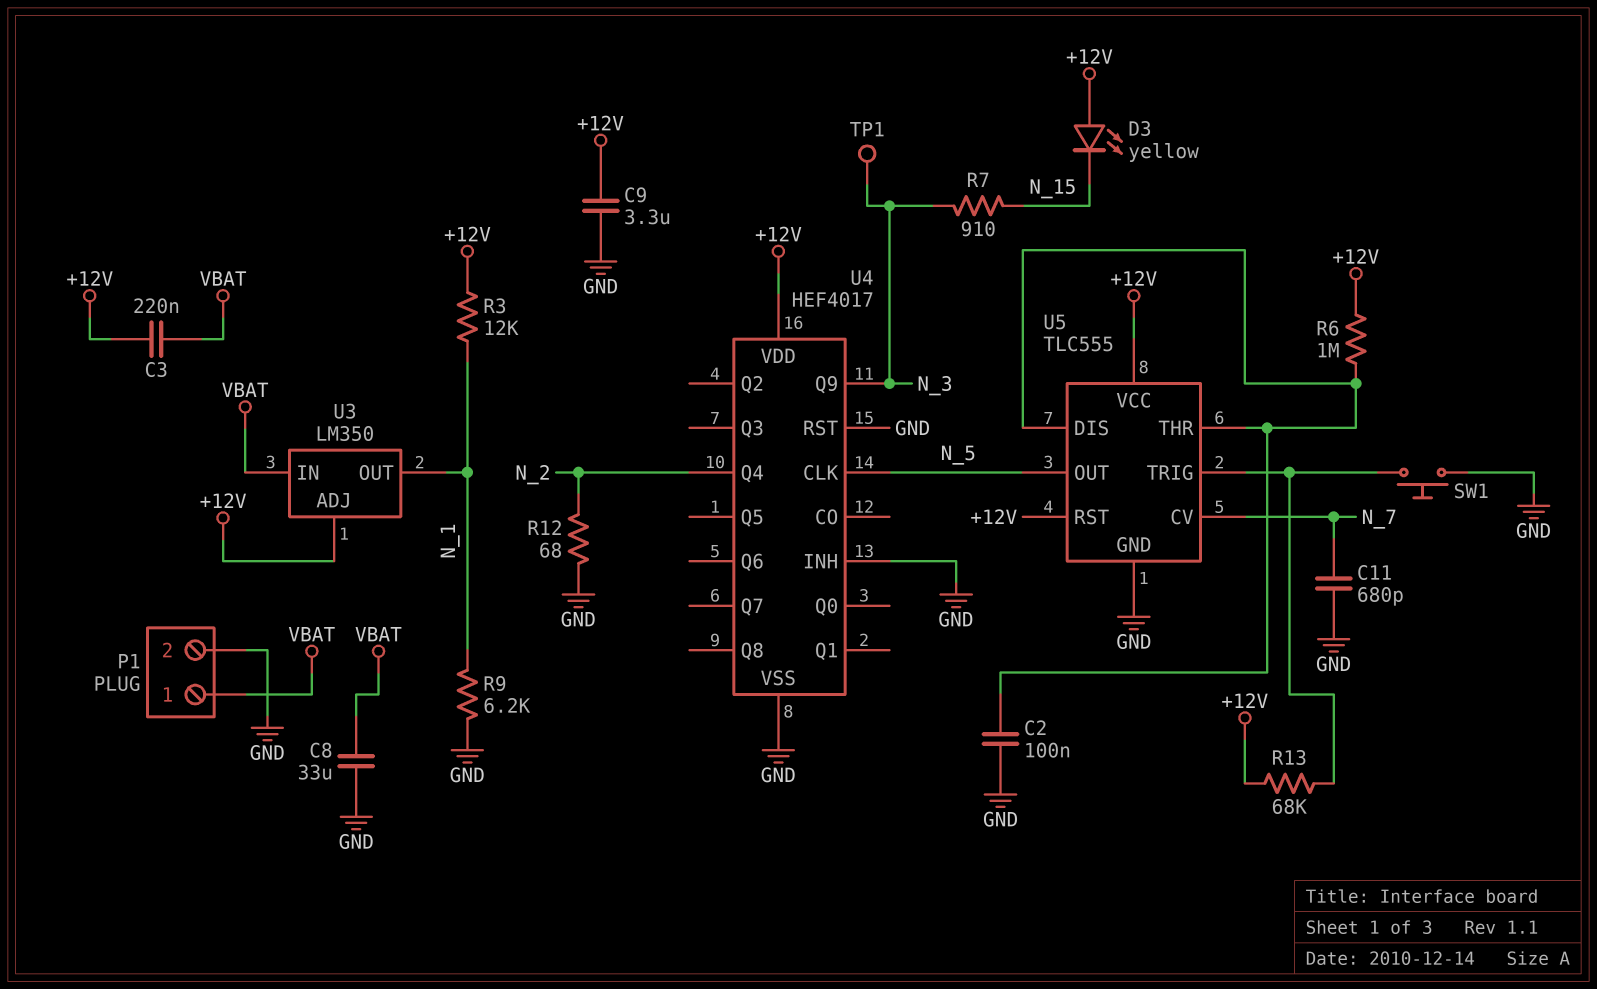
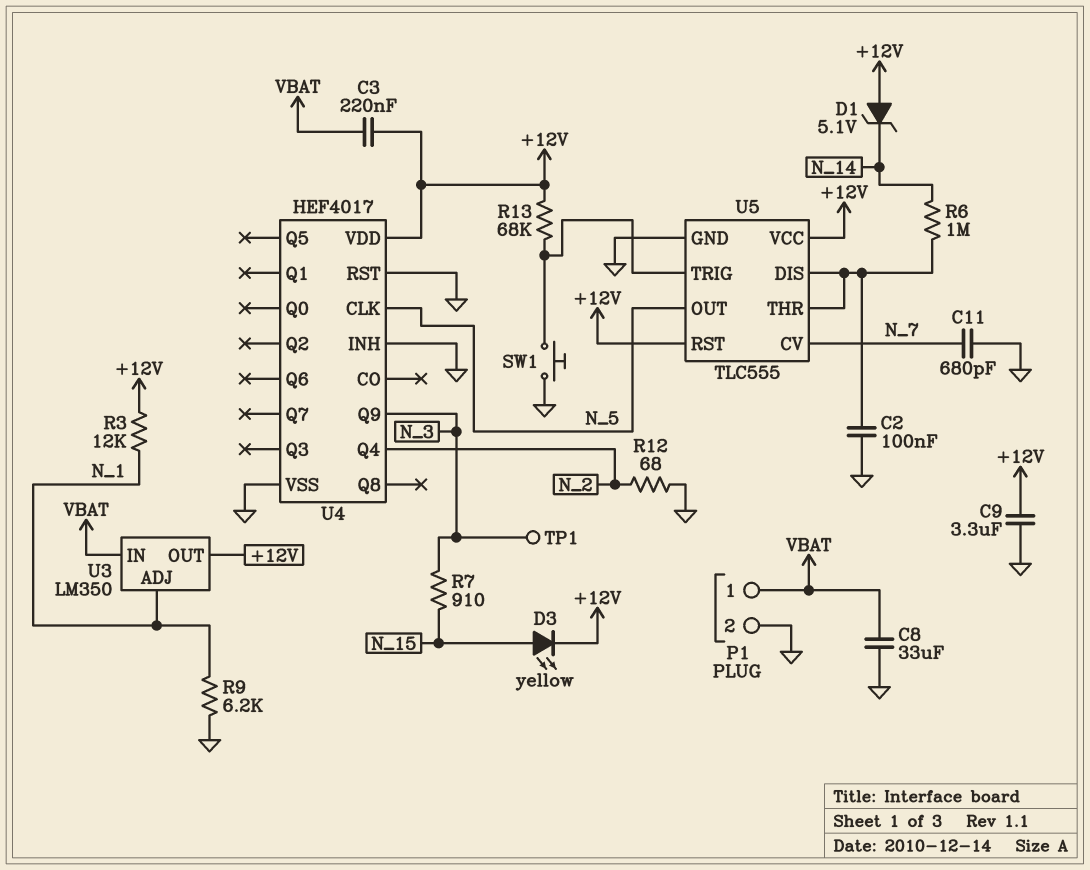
D1: none -> zener 5.1V (A +12V, K N_14)
D3: LED yellow (A +12V, K N_15) -> LED yellow (A N_15, K +12V)
R6: 1M (+12V, U5/DIS) -> 1M (N_14, U5/DIS)
U3 pin ADJ: +12V -> N_1
U3 pin OUT: N_1 -> +12V

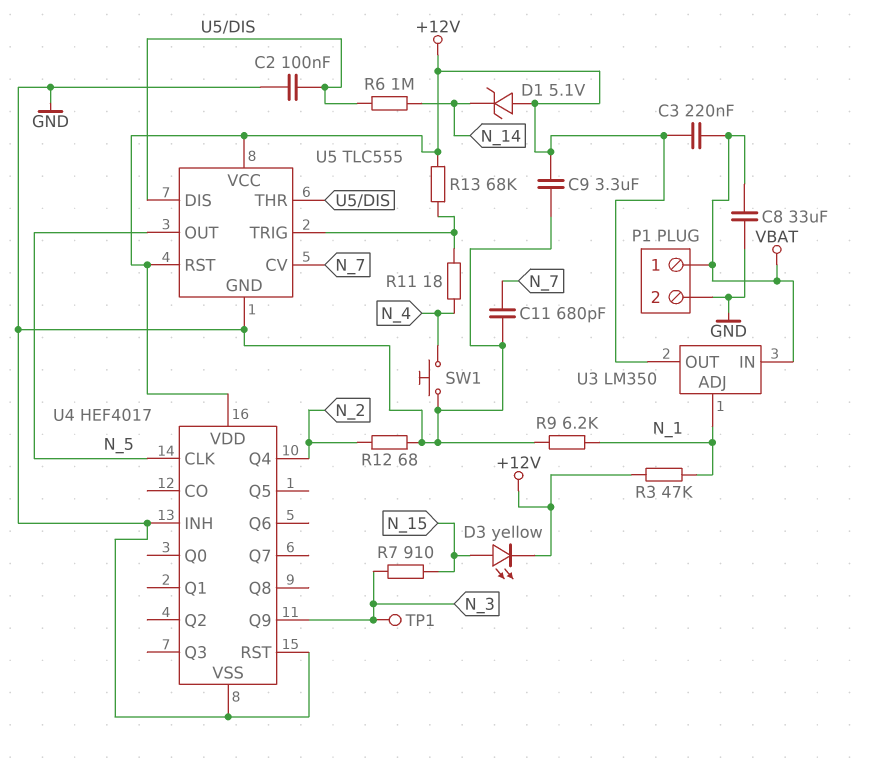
R3: 12k (+12V, N_1) -> 47k (+12V, N_1)
R11: none -> 18 (N_4, U5/TRIG)
SW1: button (GND, U5/TRIG) -> button (GND, N_4)

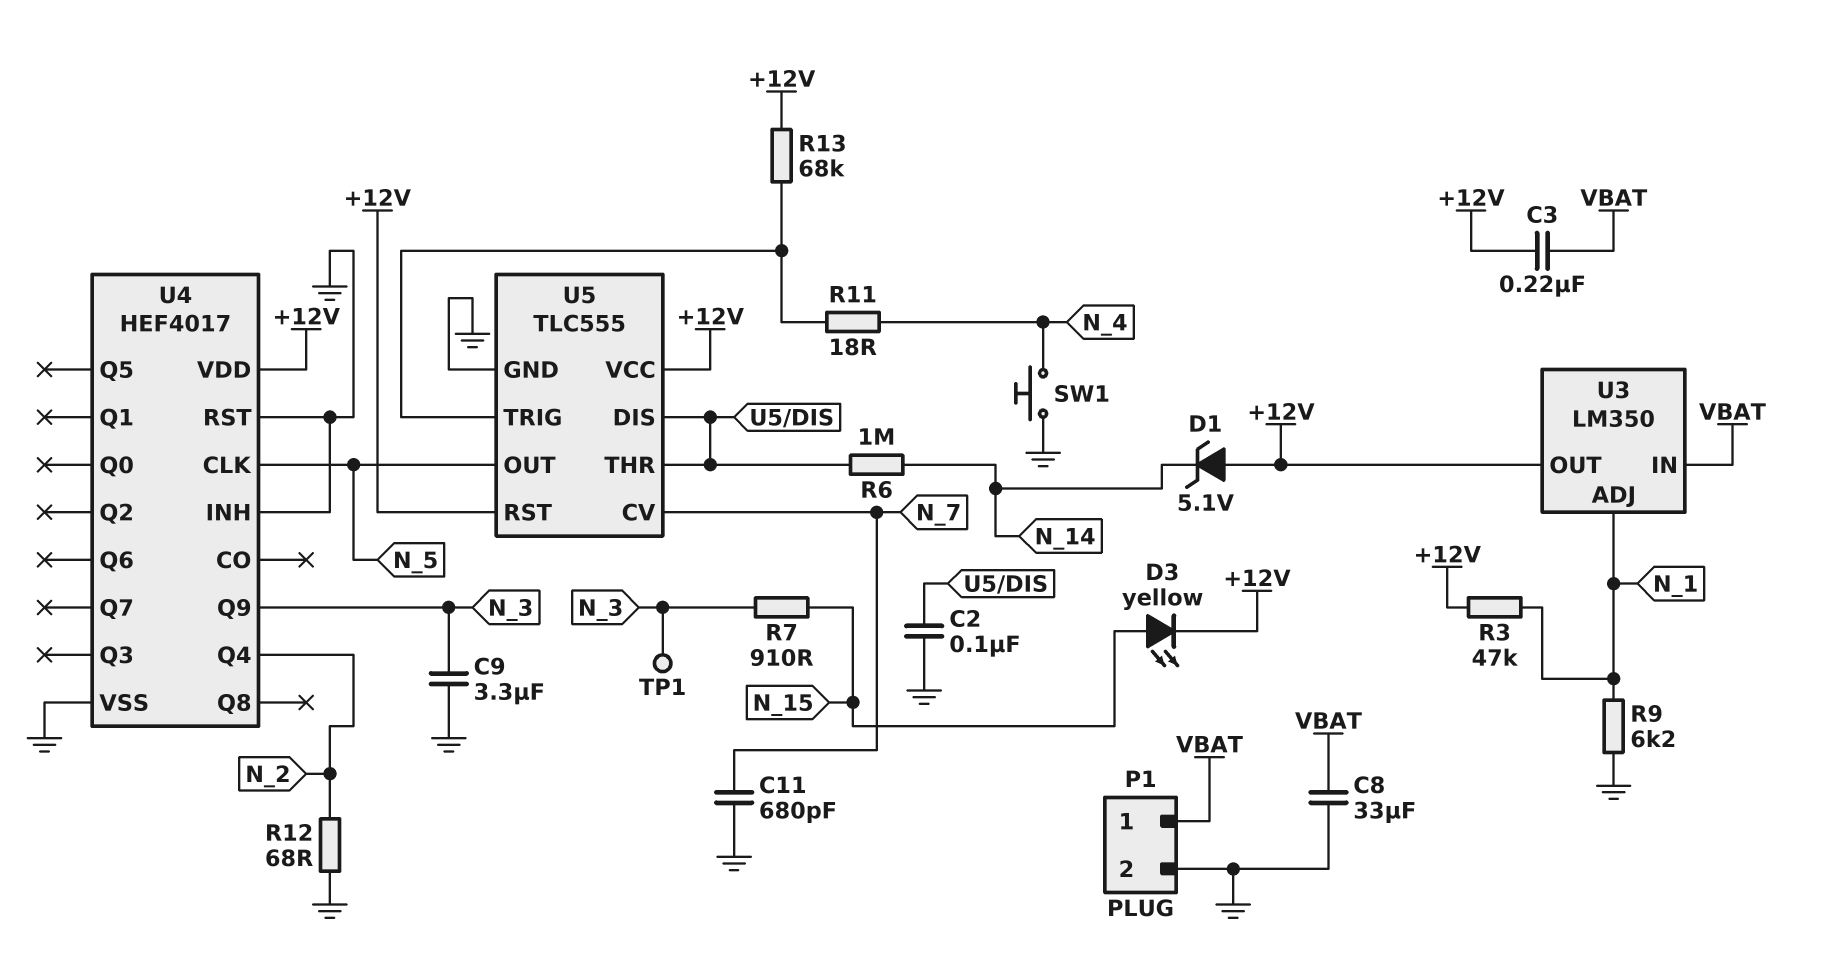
C9: 3.3uF (+12V, GND) -> 3.3uF (GND, N_3)

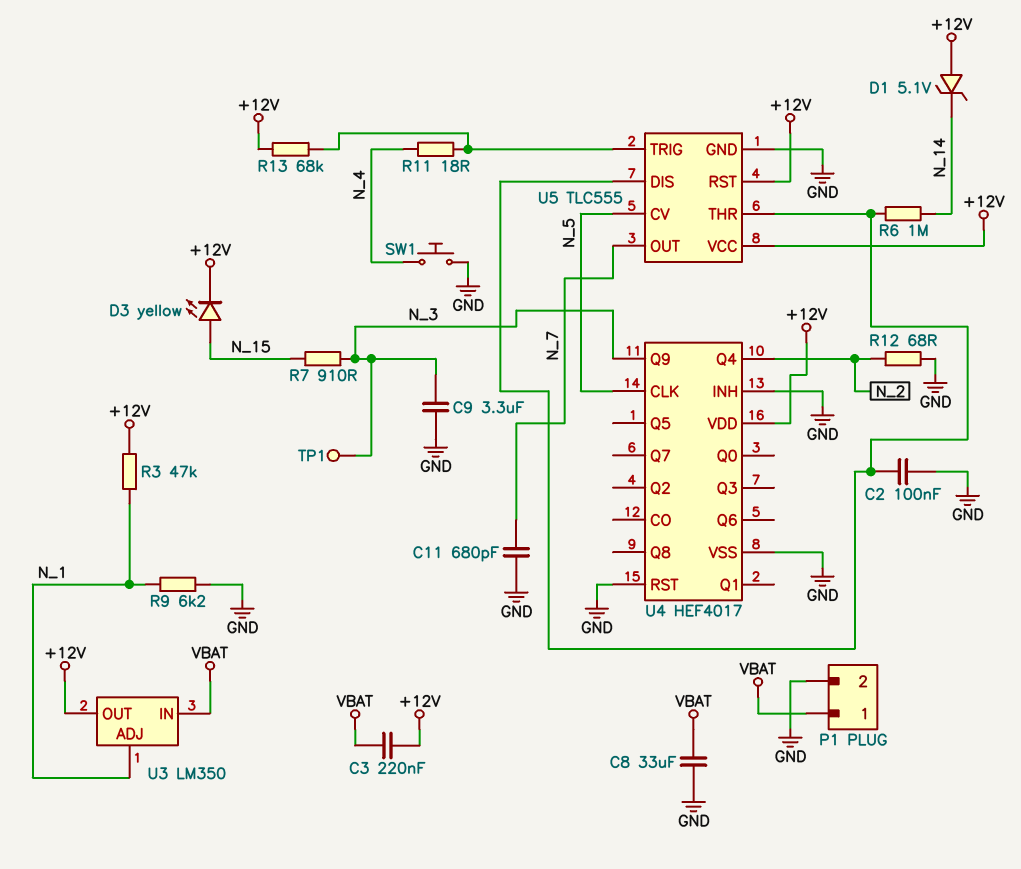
U5 pin CV: N_7 -> N_5
U5 pin OUT: N_5 -> N_7

